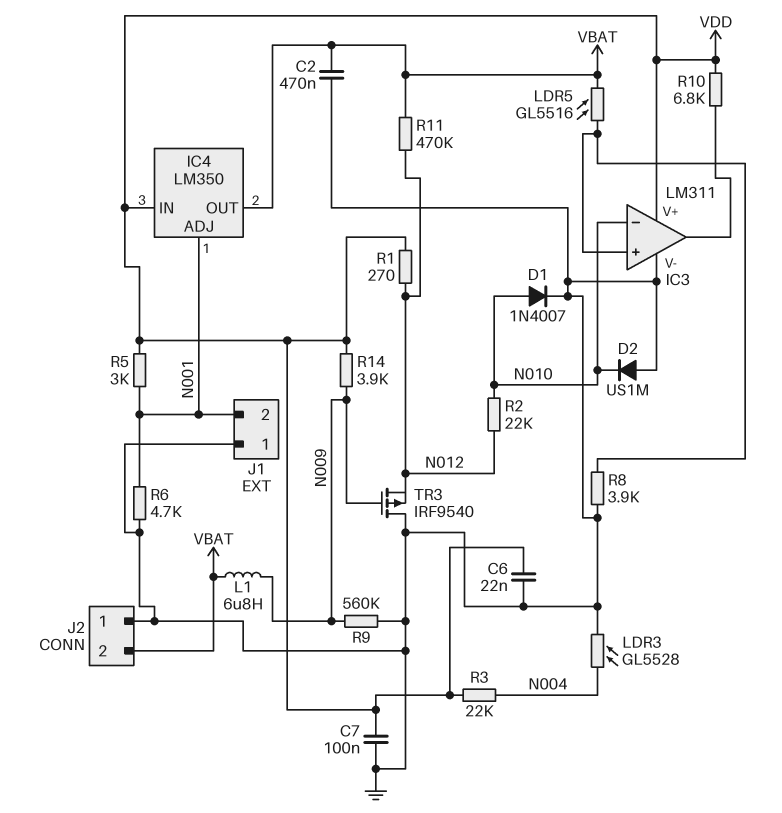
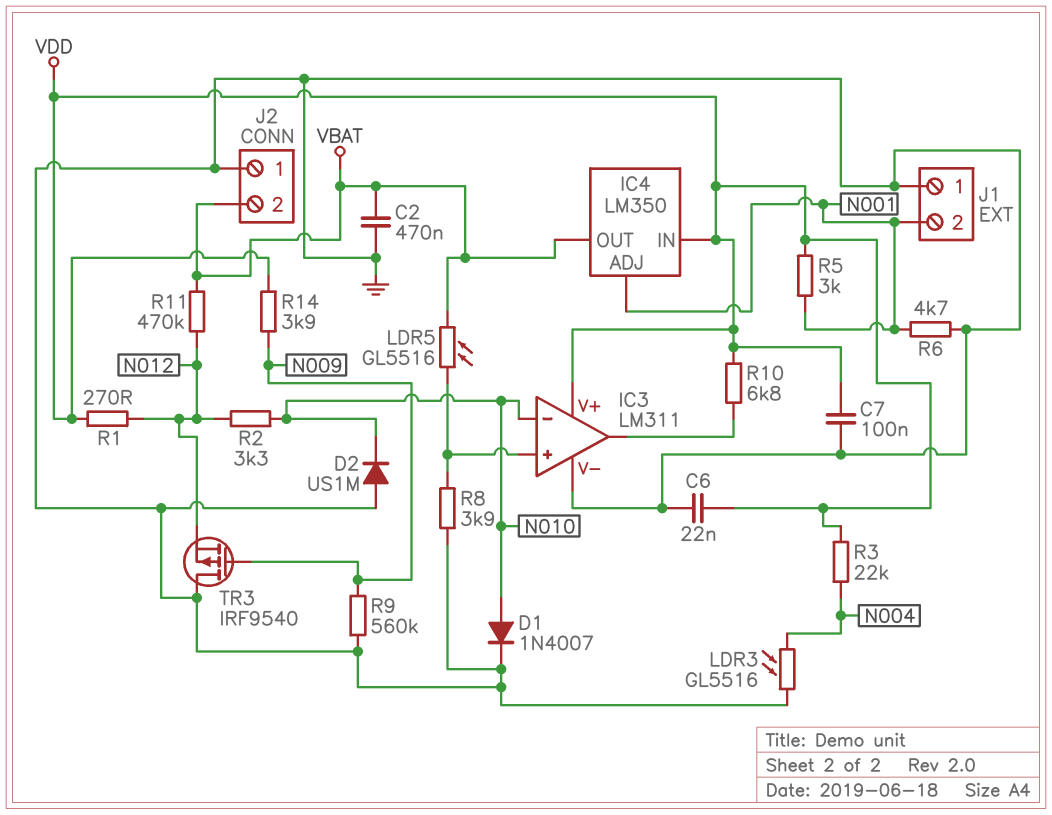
L1: 6.8uH (N009, VBAT) -> none
LDR3: GL5528 (GND, N004) -> GL5516 (GND, N004)
R2: 22k (N010, N012) -> 3.3k (N010, N012)

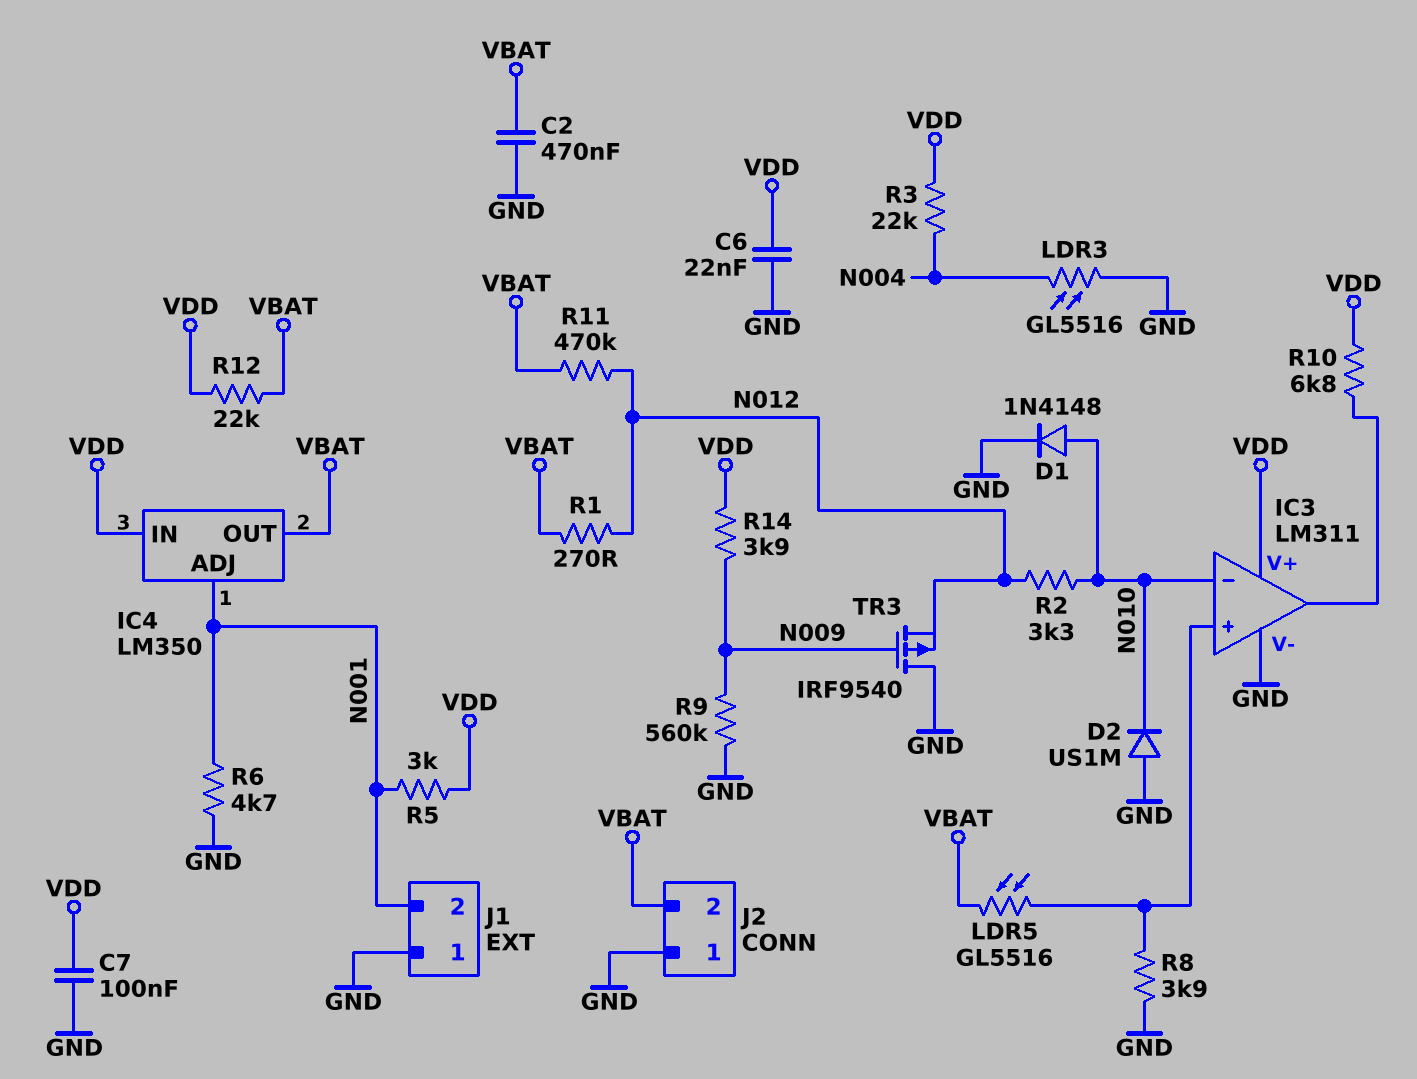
D1: diode 1N4007 (A N010, K GND) -> diode 1N4148 (A N010, K GND)
R1: 270 (N012, VDD) -> 270 (N012, VBAT)
R12: none -> 22k (VBAT, VDD)

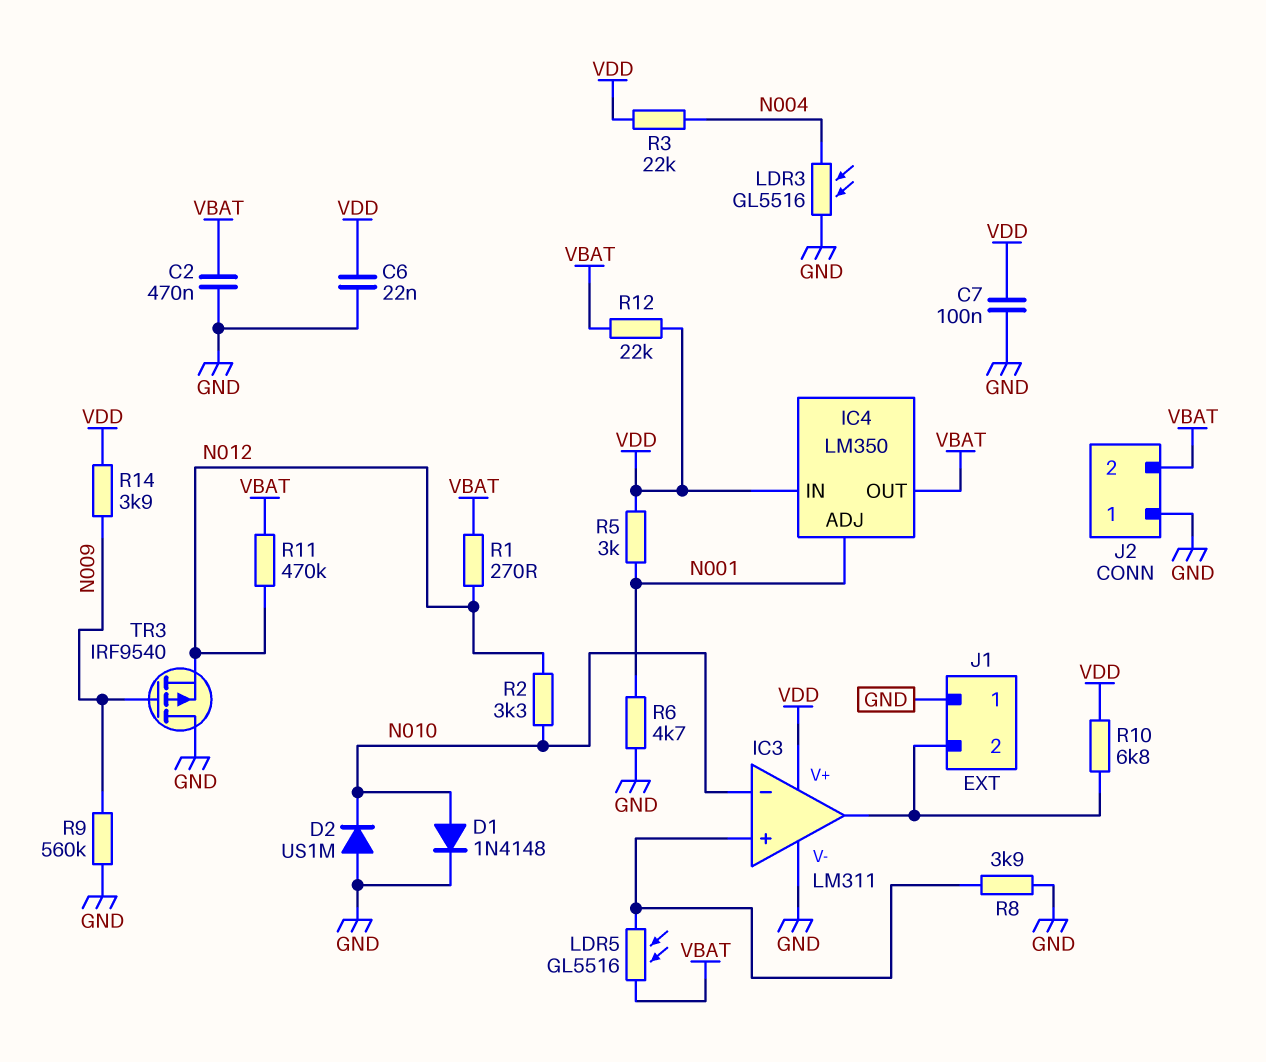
J1 pin 2: N001 -> IC3/out

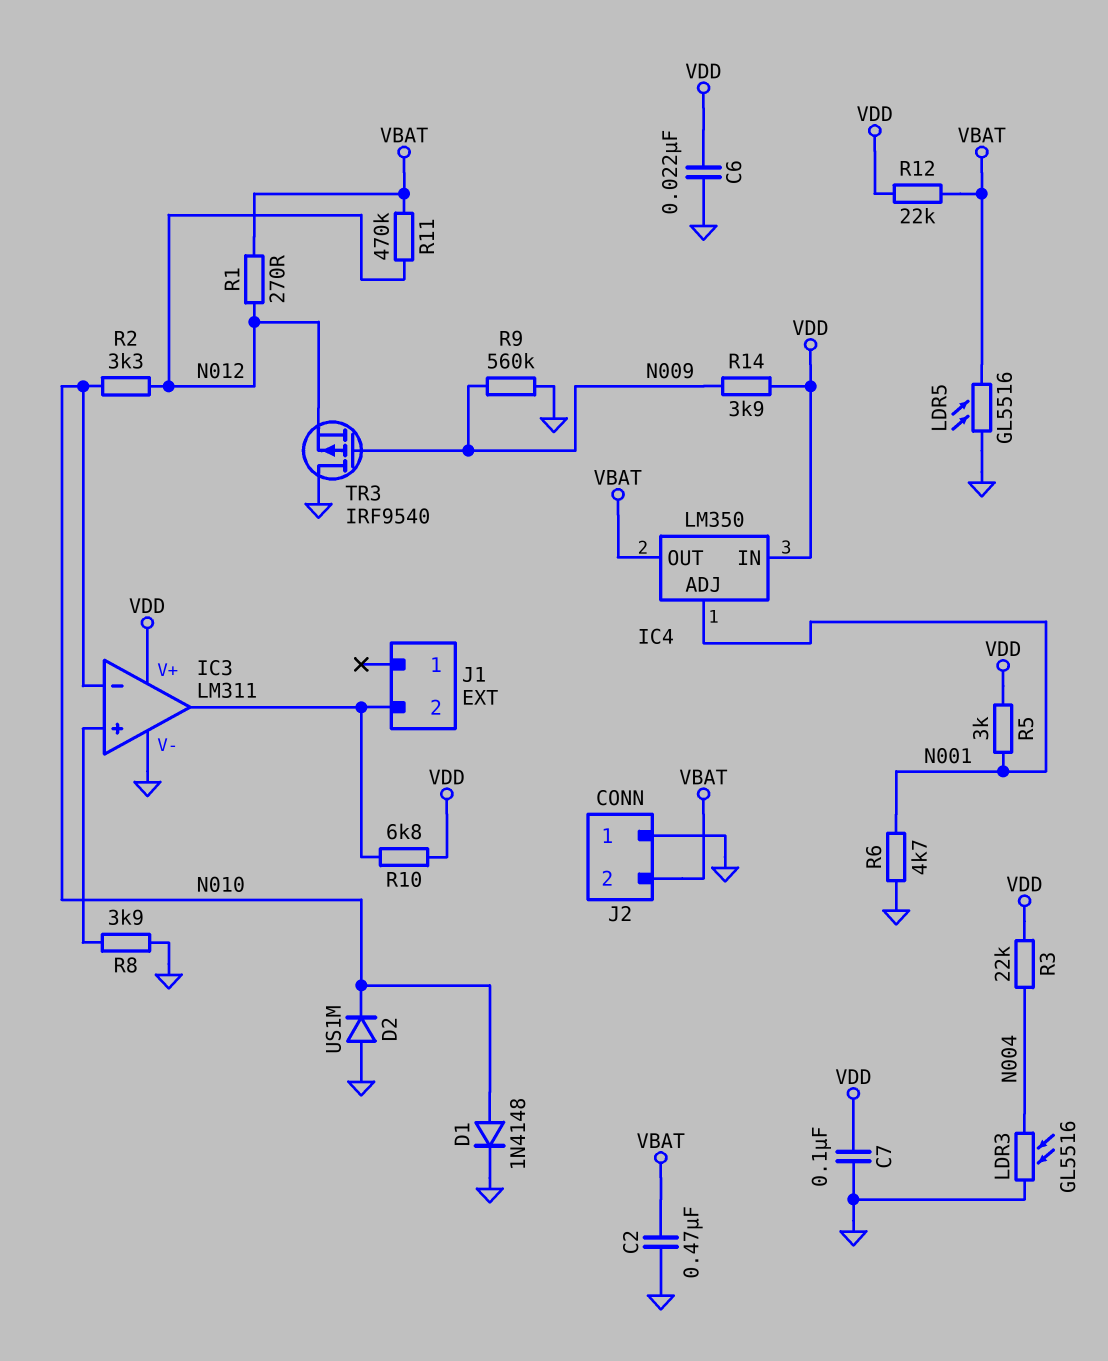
J1 pin 1: GND -> none
LDR5: GL5516 (IC3/in+, VBAT) -> GL5516 (GND, VBAT)

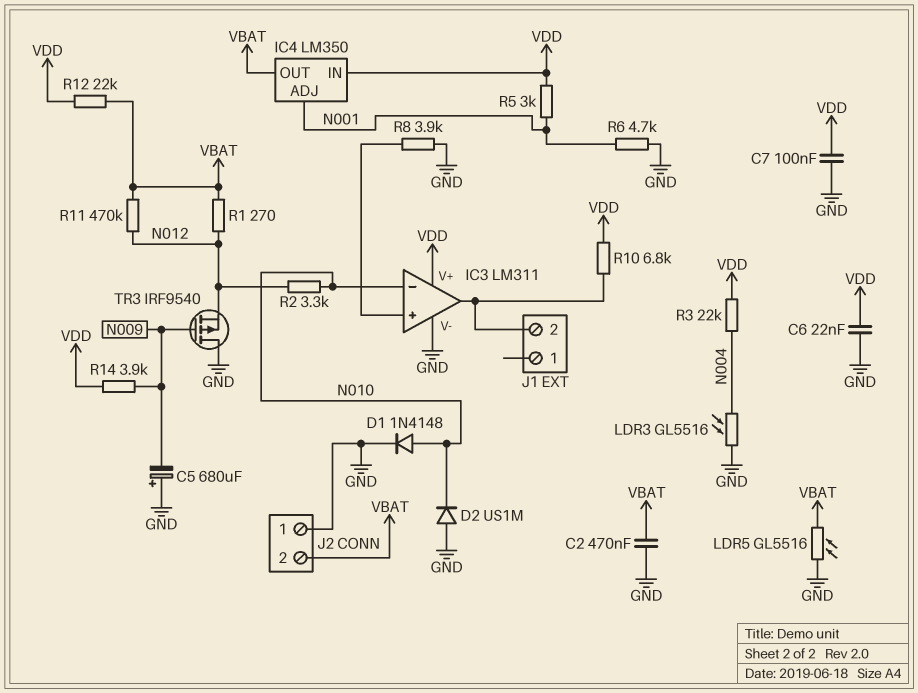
C5: none -> 680uF (plus GND, minus N009)
R9: 560k (GND, N009) -> none

